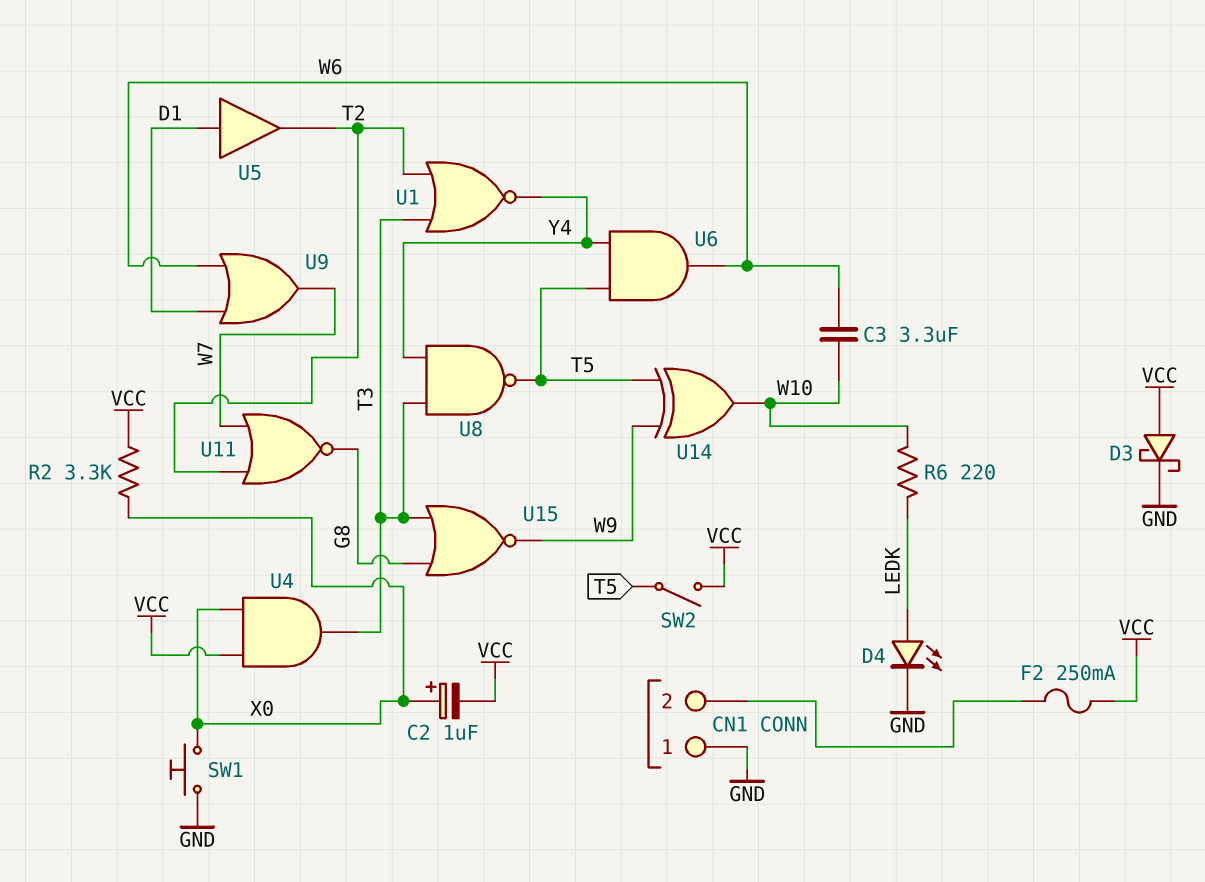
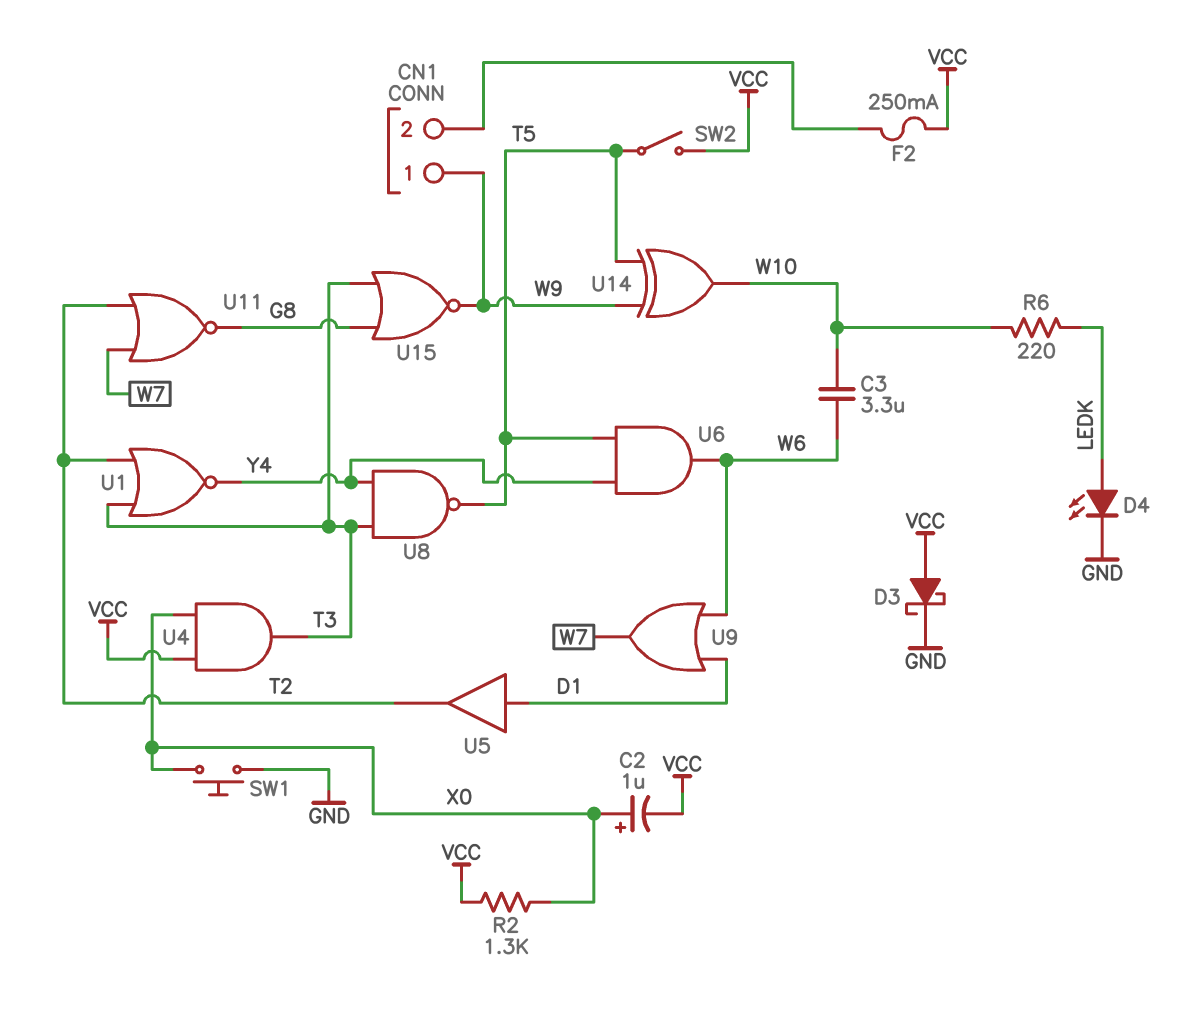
CN1 pin 1: GND -> W9
R2: 3.3k (VCC, X0) -> 1.3k (VCC, X0)

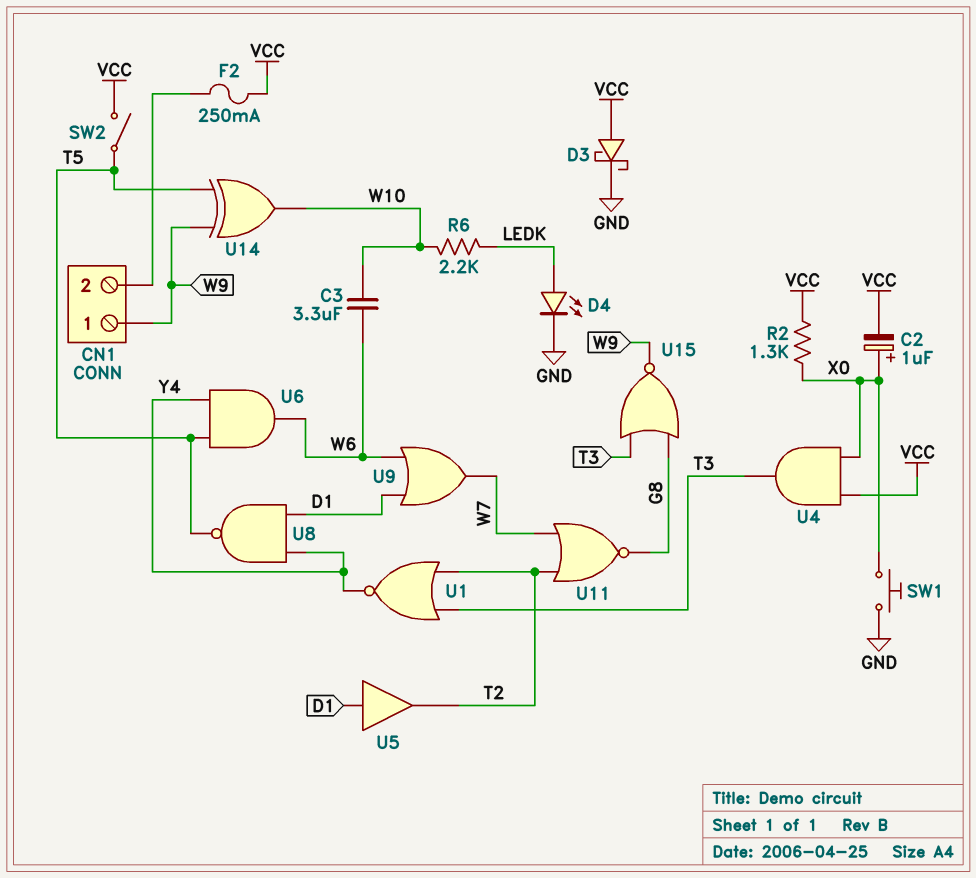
R6: 220 (LEDK, W10) -> 2.2k (LEDK, W10)
U8: NAND (in T3, in Y4, out T5) -> NAND (in D1, in Y4, out T5)

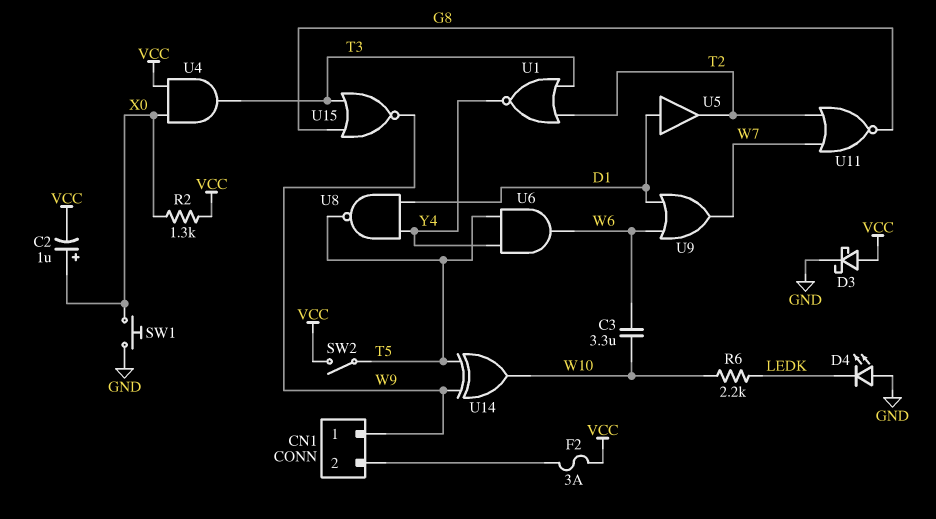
D4: LED (A LEDK, K GND) -> LED (A GND, K LEDK)
F2: 250mA (CN1/2, VCC) -> 3A (CN1/2, VCC)

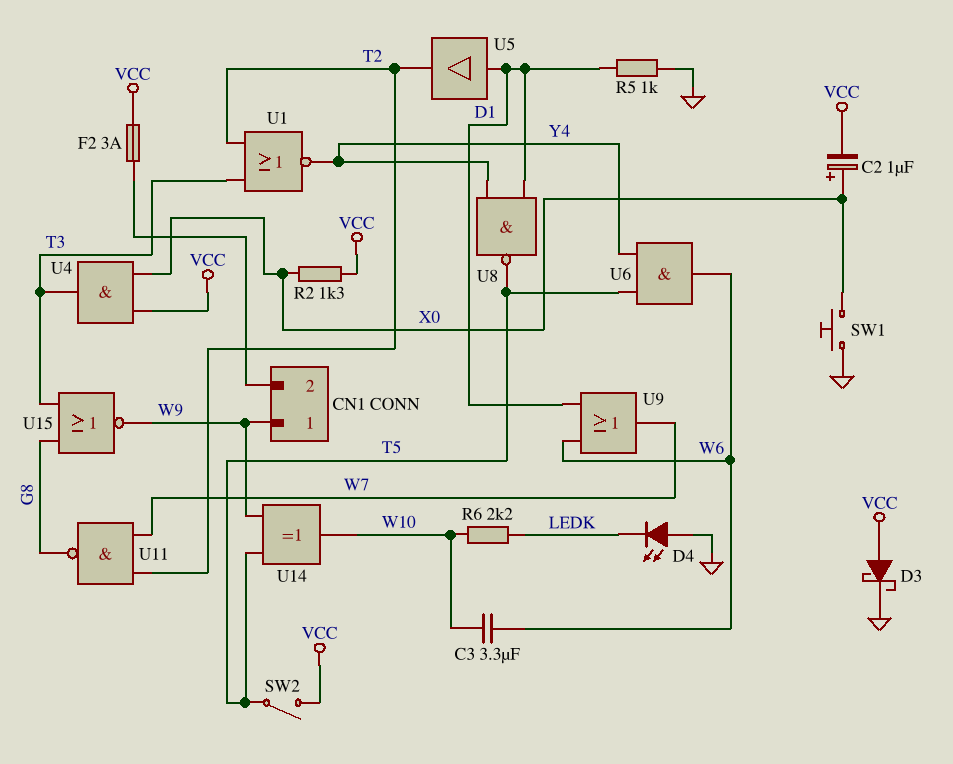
R5: none -> 1k (D1, GND)
U11: NOR (in T2, in W7, out G8) -> NAND (in T2, in W7, out G8)

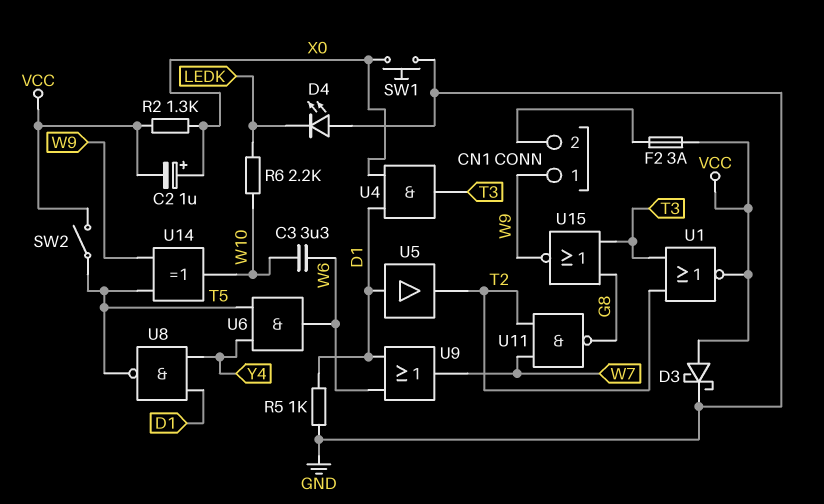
U1: NOR (in T2, in T3, out Y4) -> NOR (in T2, in T3, out VCC)
U4: AND (in VCC, in X0, out T3) -> AND (in D1, in X0, out T3)

